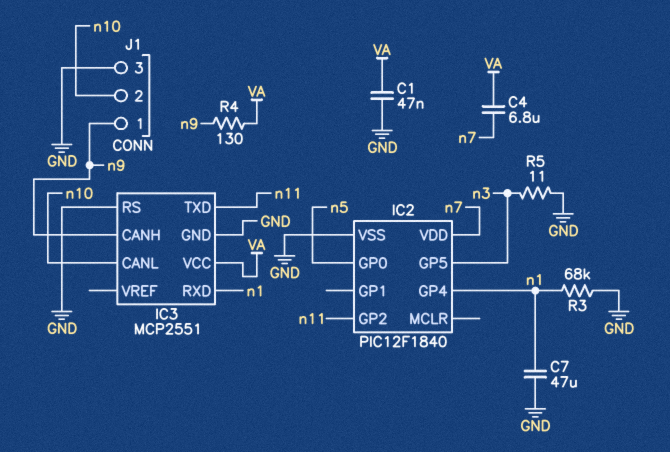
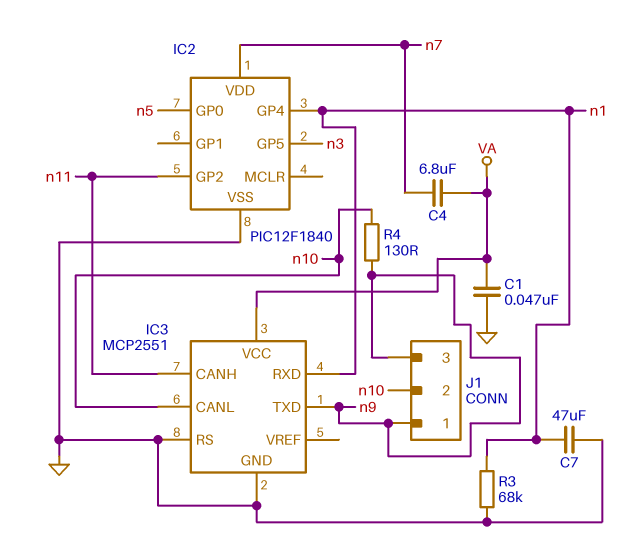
IC3 pin CANH: n9 -> n11
IC3 pin TXD: n11 -> n9
J1 pin 3: GND -> n9
R4: 130 (VA, n9) -> 130 (n9, n10)
R5: 11 (GND, n3) -> none

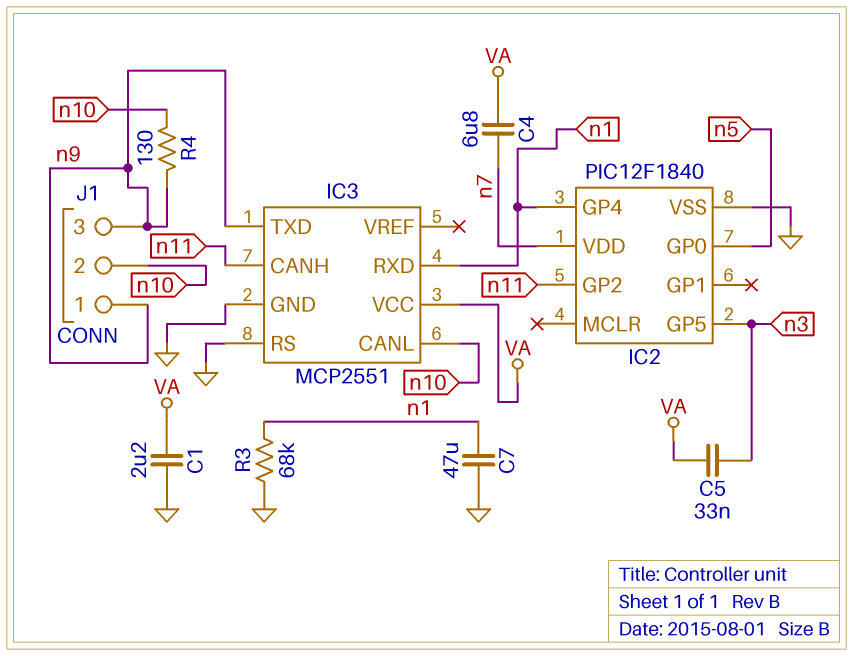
C1: 47nF (GND, VA) -> 2.2uF (GND, VA)
C5: none -> 33nF (VA, n3)

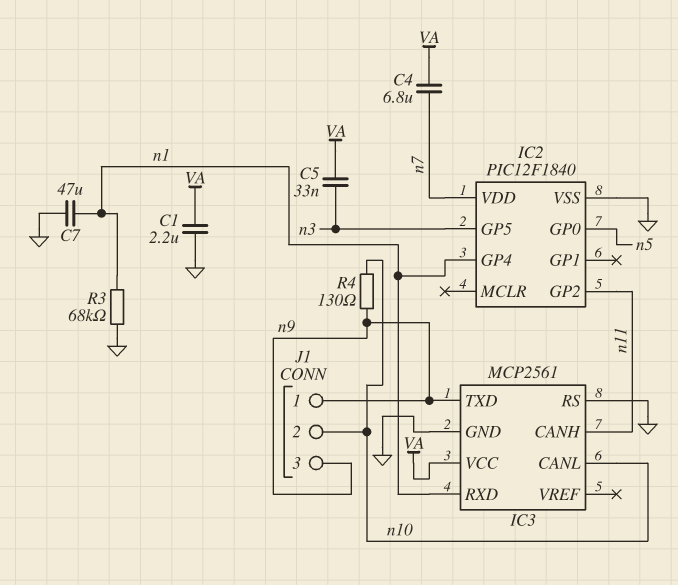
IC3: MCP2551 -> MCP2561

